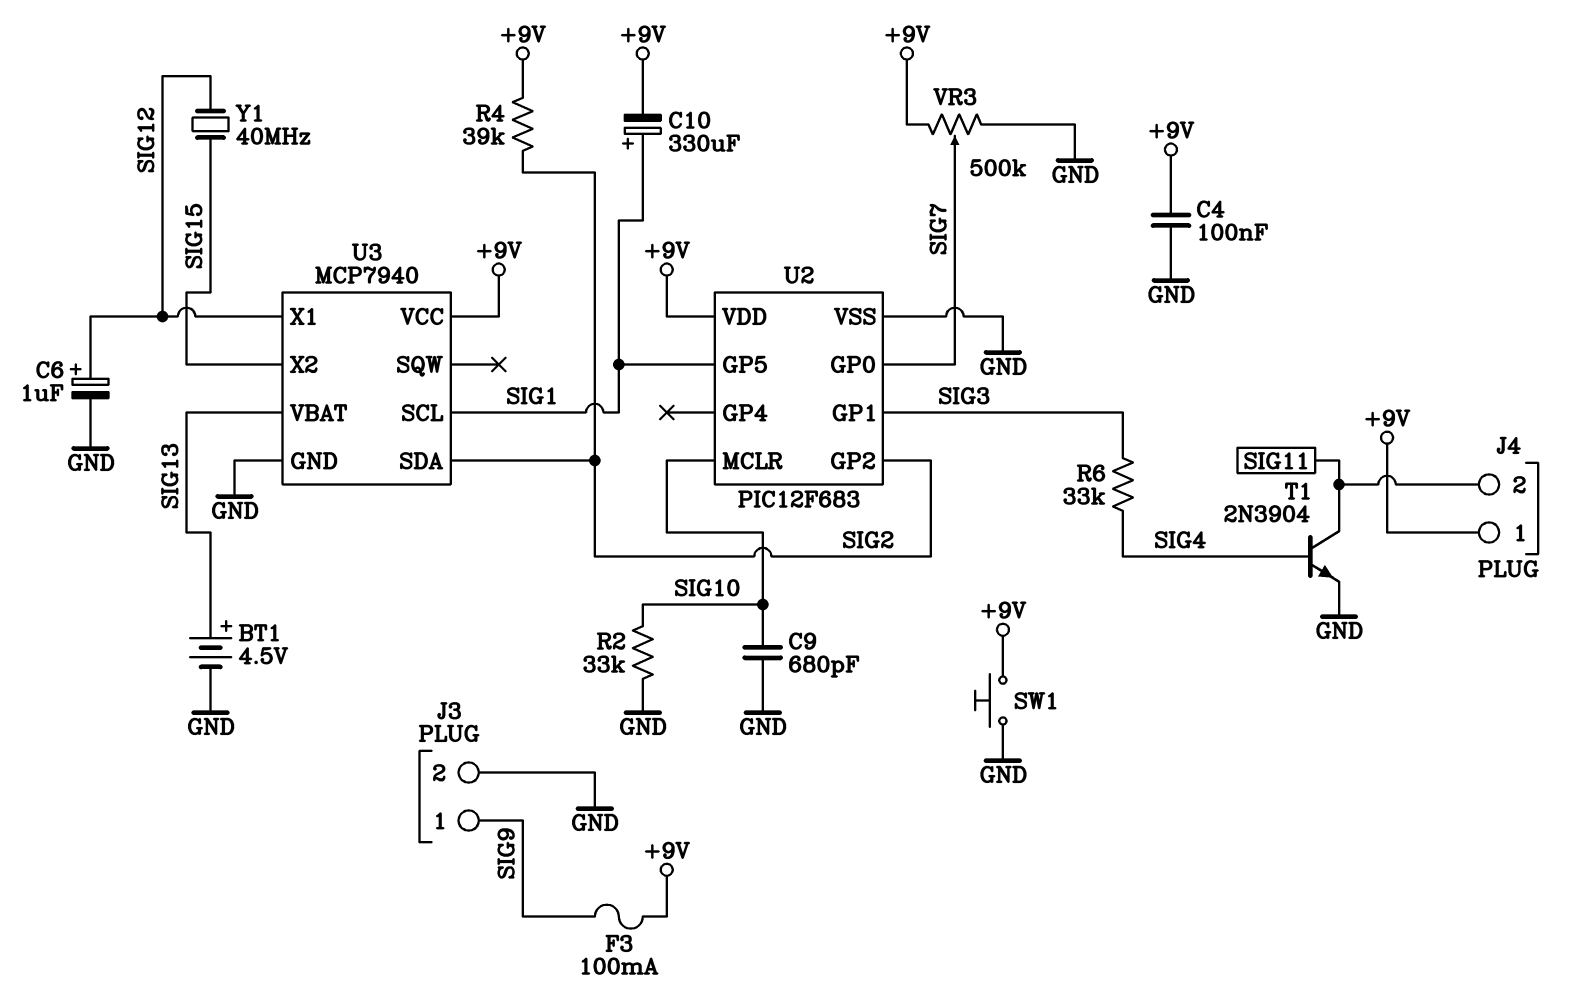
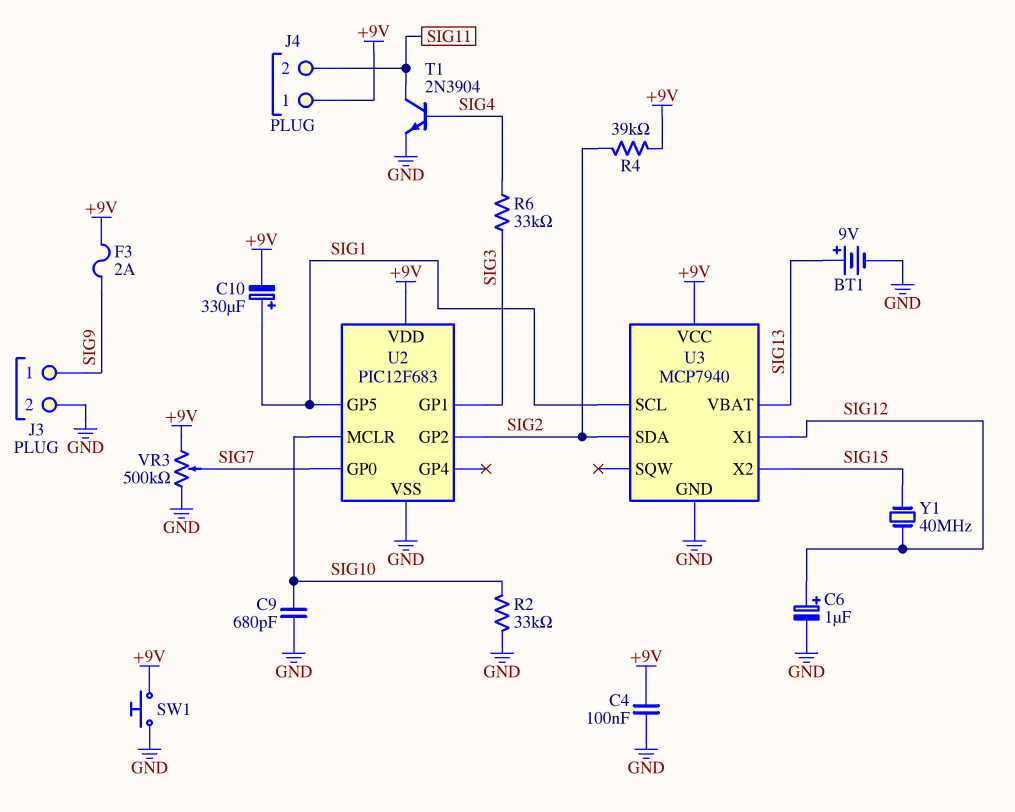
BT1: 4.5V (plus SIG13, minus GND) -> 9V (plus SIG13, minus GND)
F3: 100mA (+9V, SIG9) -> 2A (+9V, SIG9)

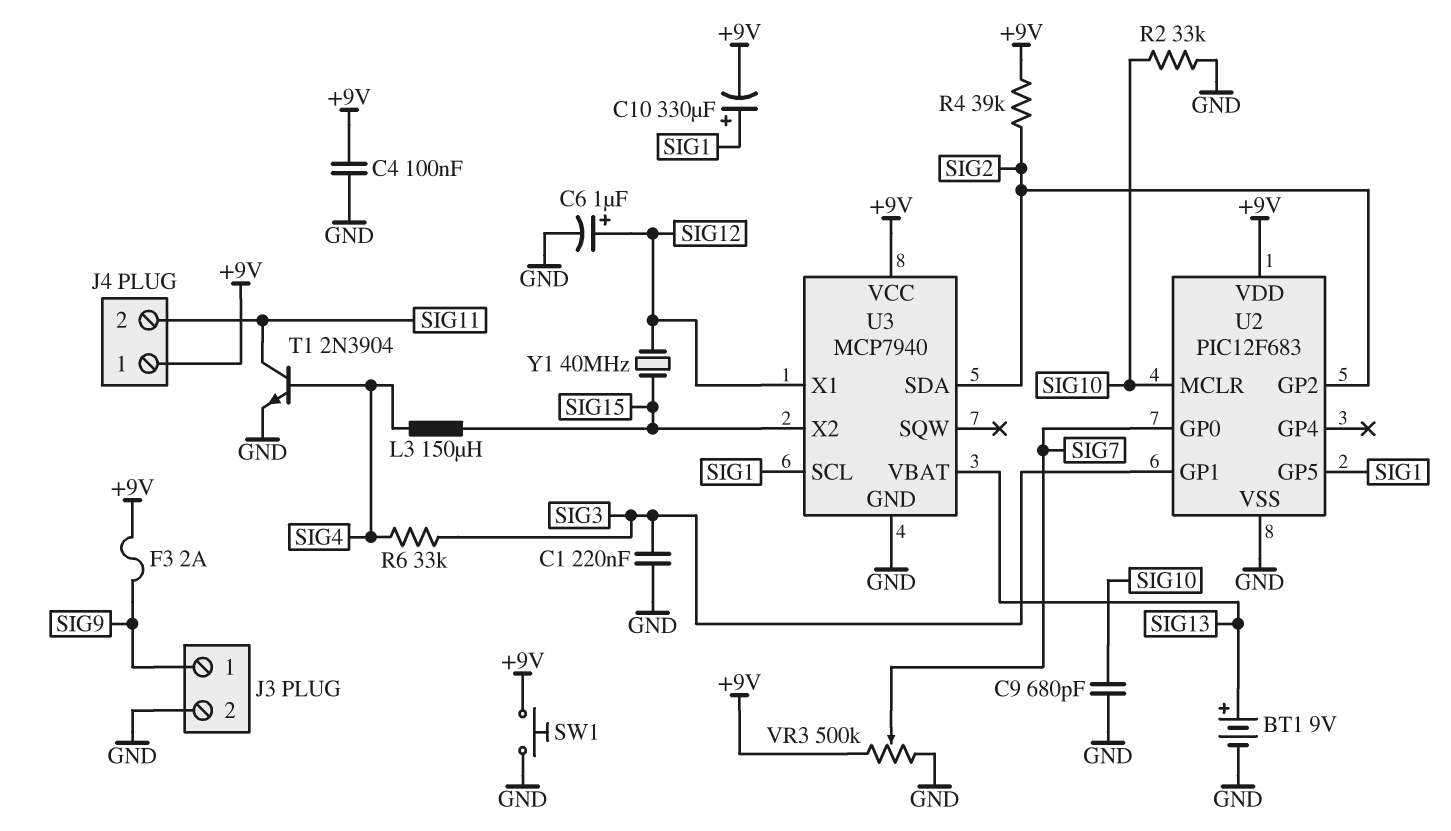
C1: none -> 220nF (GND, SIG3)
L3: none -> 150uH (SIG4, SIG15)

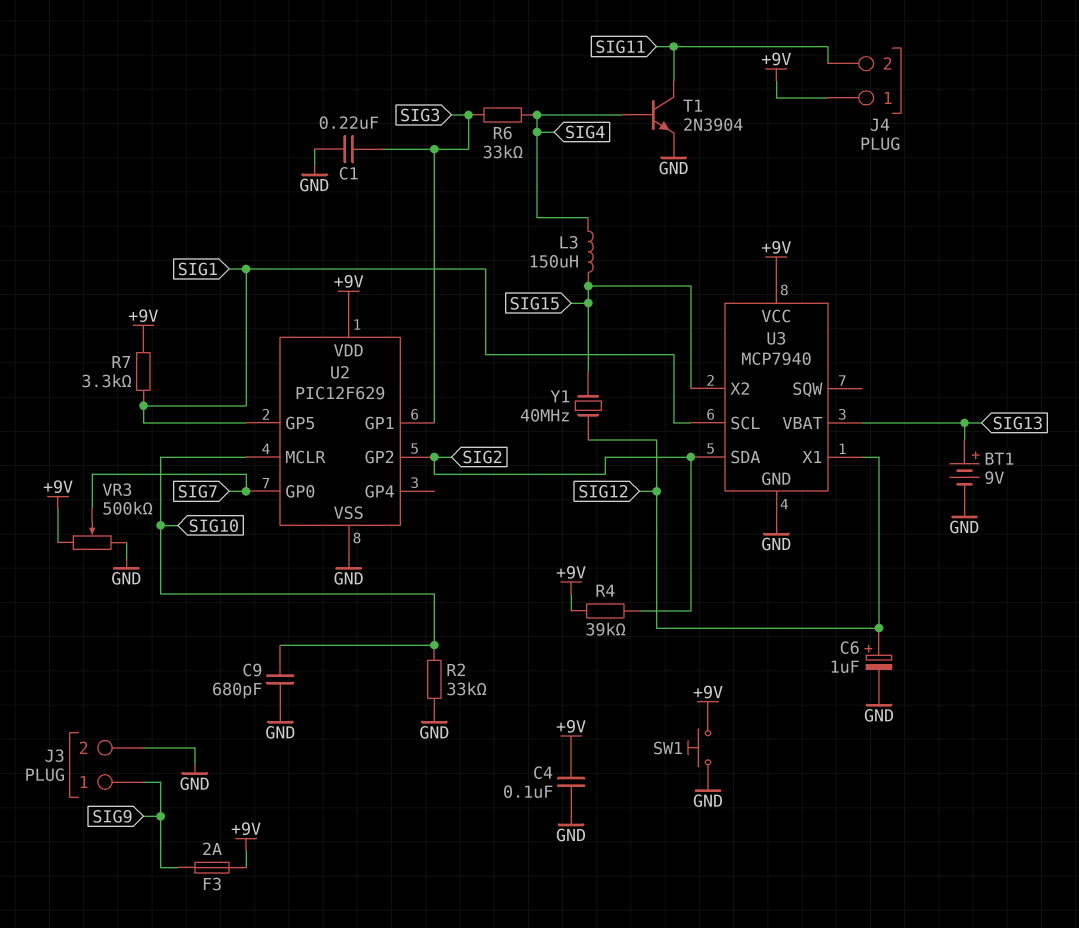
C10: 330uF (plus SIG1, minus +9V) -> none
R7: none -> 3.3k (+9V, SIG1)
U2: PIC12F683 -> PIC12F629

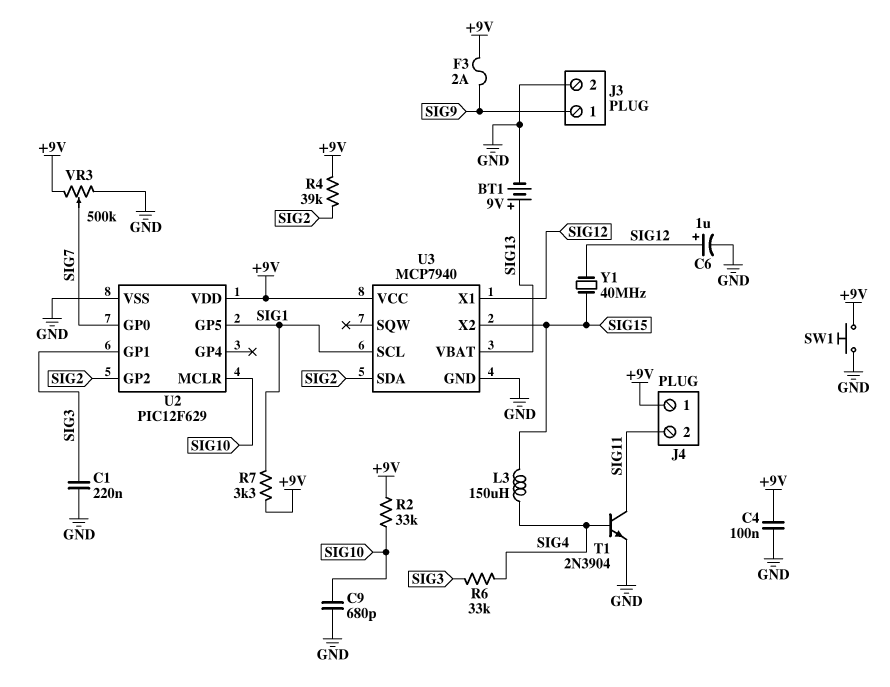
R2: 33k (GND, SIG10) -> 33k (+9V, SIG10)

